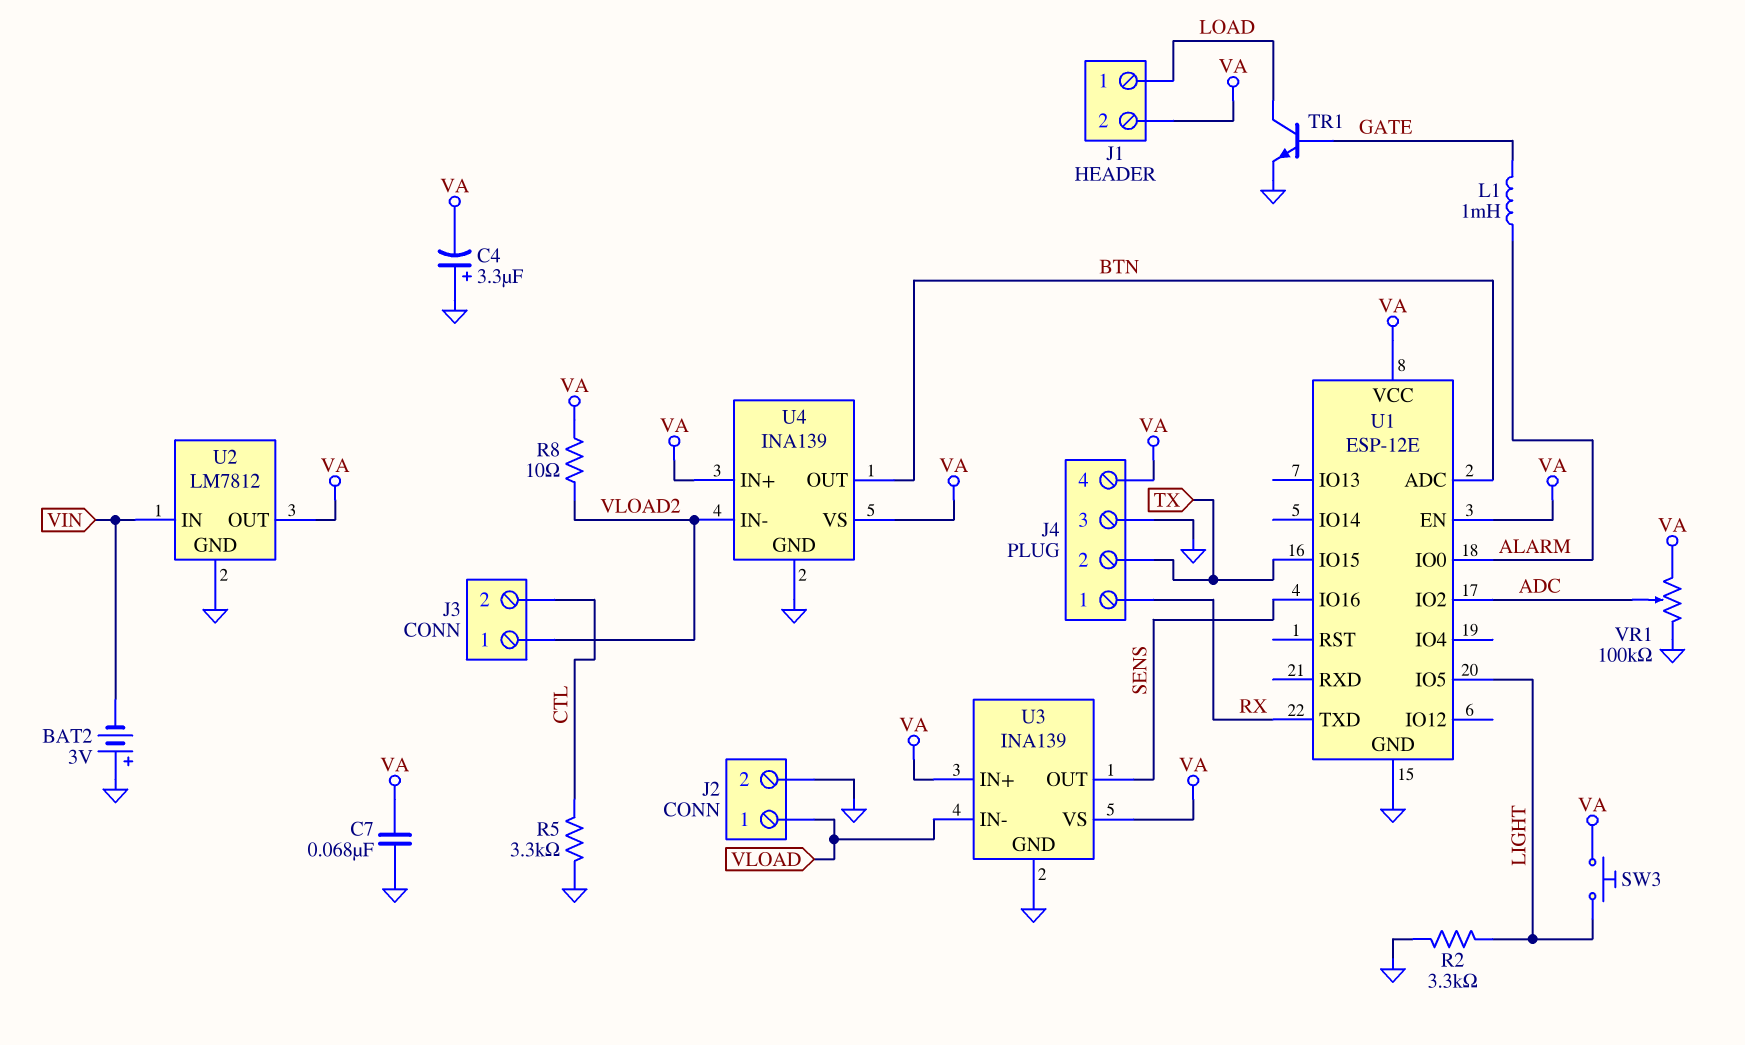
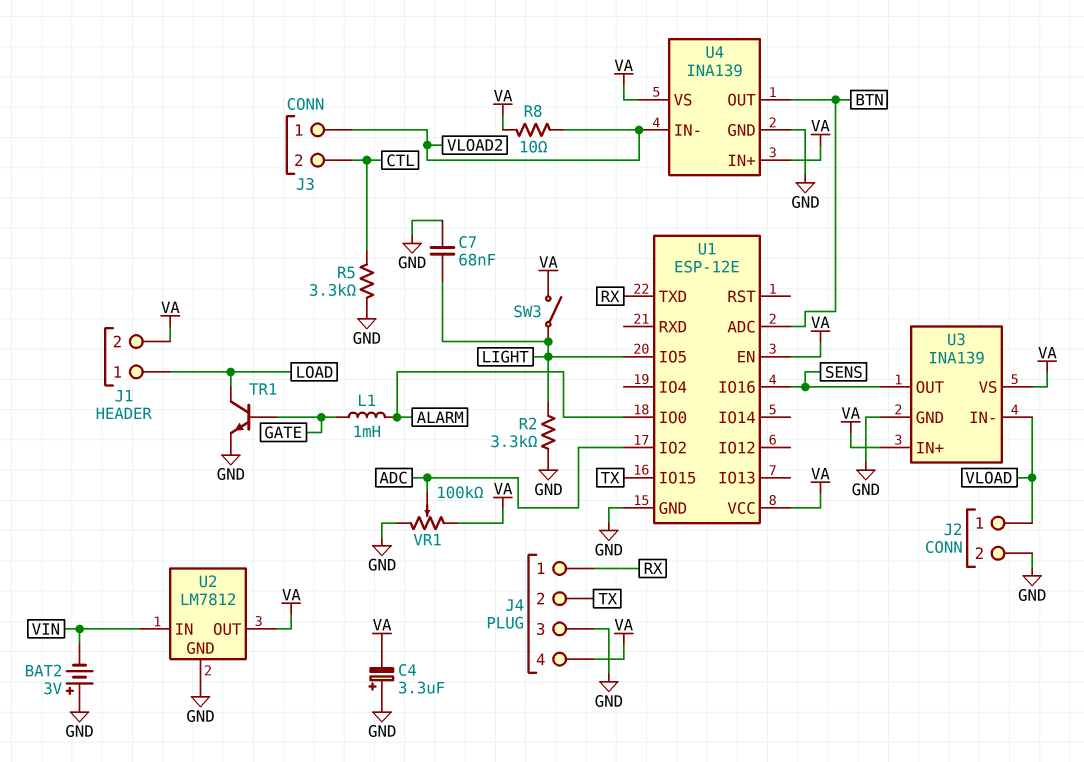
C7: 68nF (GND, VA) -> 68nF (GND, LIGHT)
SW3: button (LIGHT, VA) -> switch (LIGHT, VA)

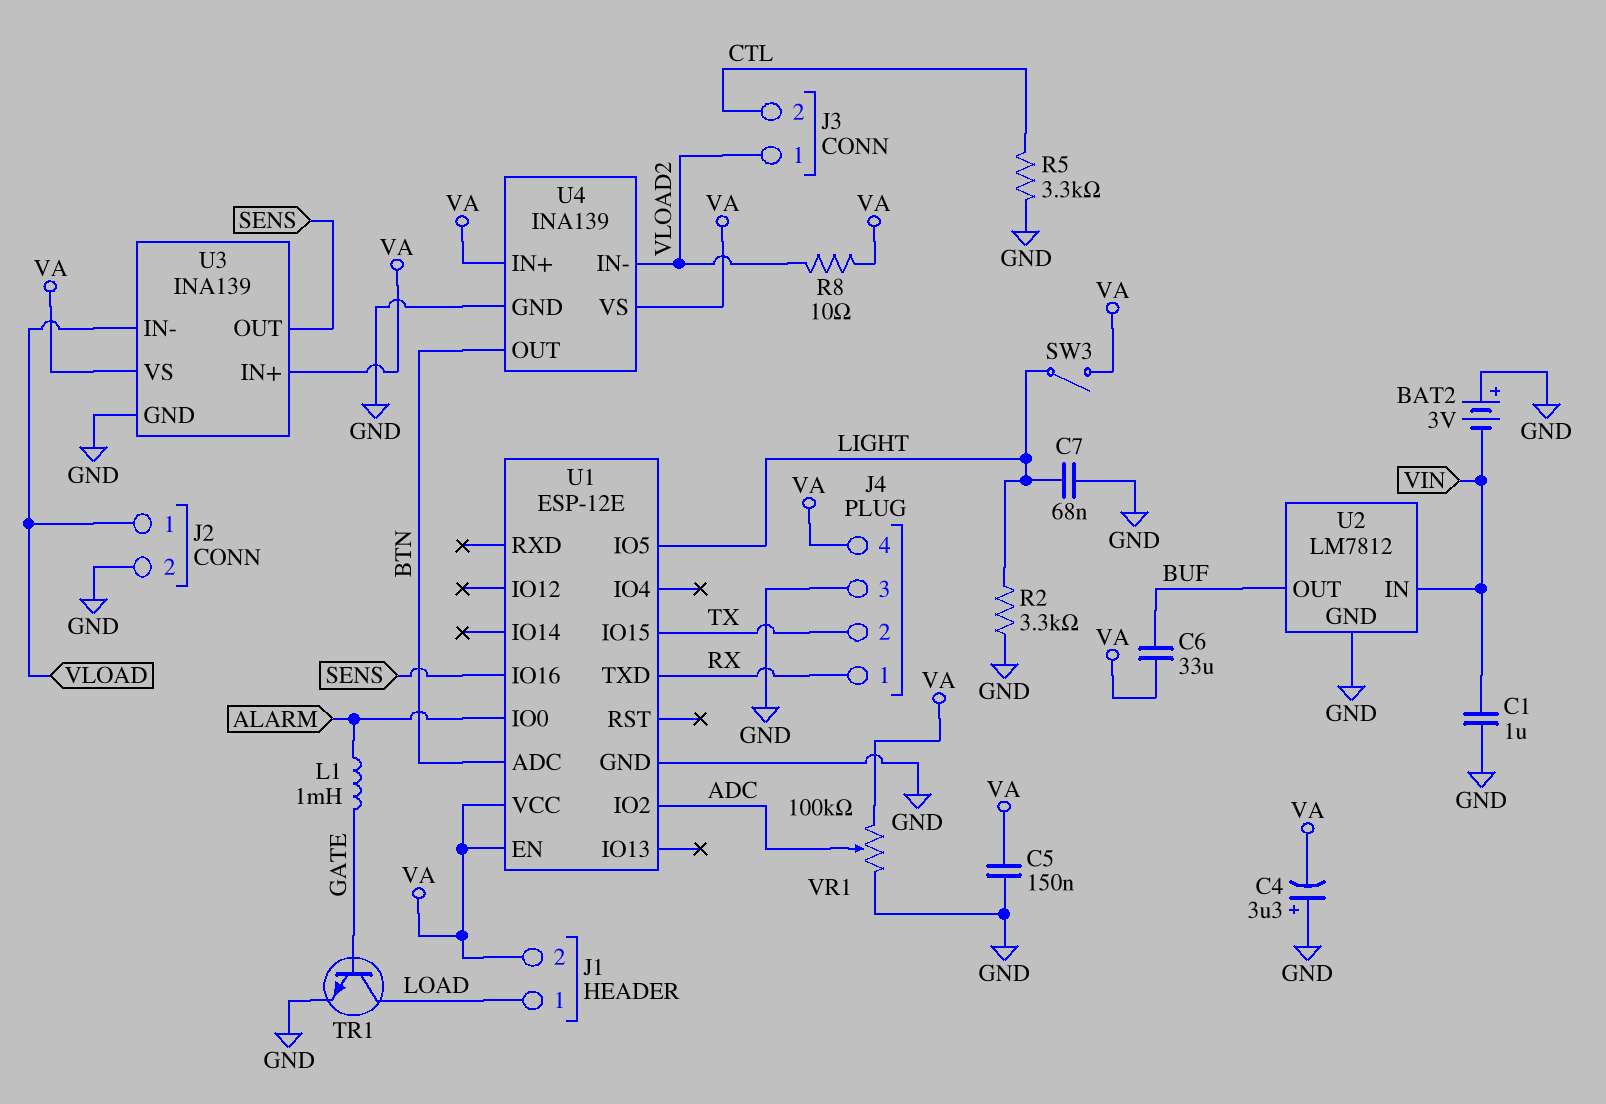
C1: none -> 1uF (GND, VIN)
C5: none -> 150nF (GND, VA)
C6: none -> 33uF (BUF, VA)
U2 pin OUT: VA -> BUF

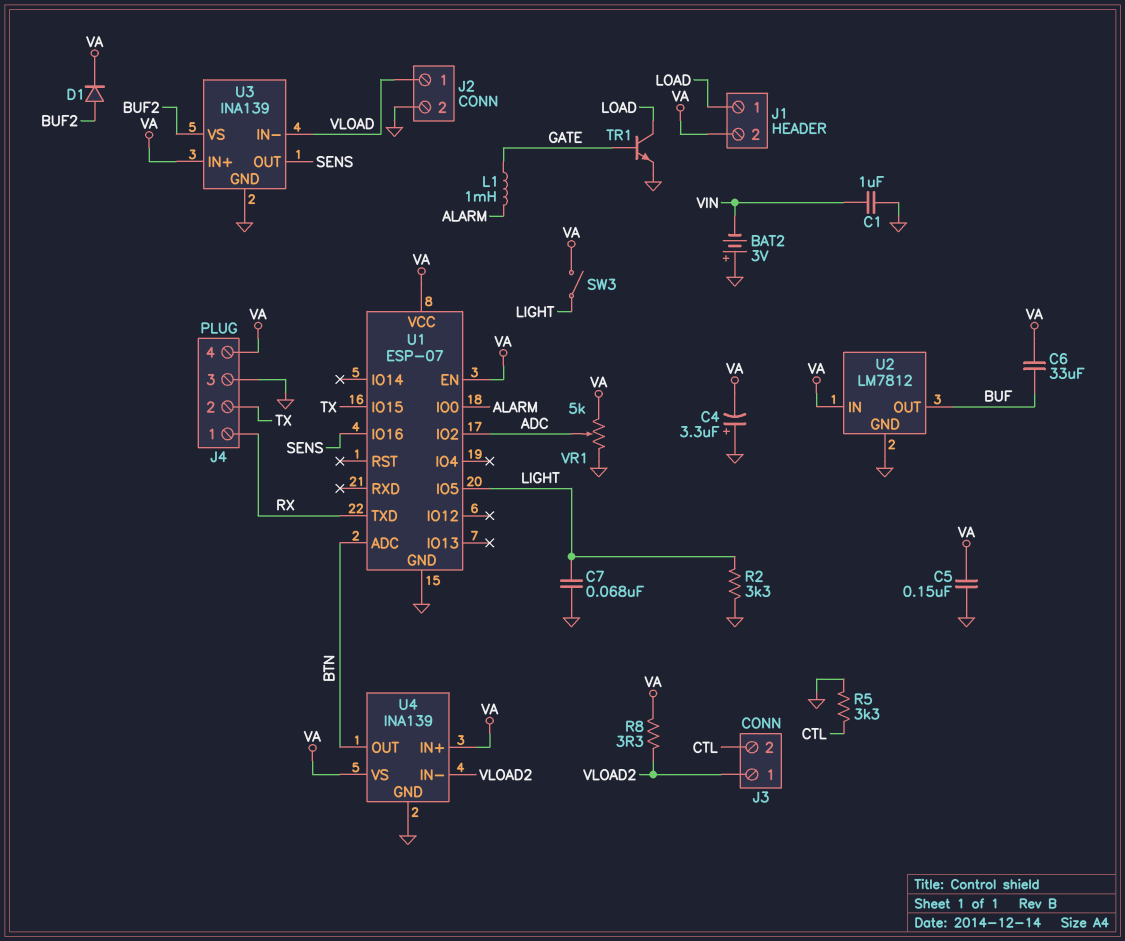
D1: none -> diode (A BUF2, K VA)
R8: 10 (VA, VLOAD2) -> 3.3 (VA, VLOAD2)
U1: ESP-12E -> ESP-07
U2 pin IN: VIN -> VA
U3 pin VS: VA -> BUF2
VR1: 100k (GND, VA, wiper ADC) -> 5k (GND, VA, wiper ADC)

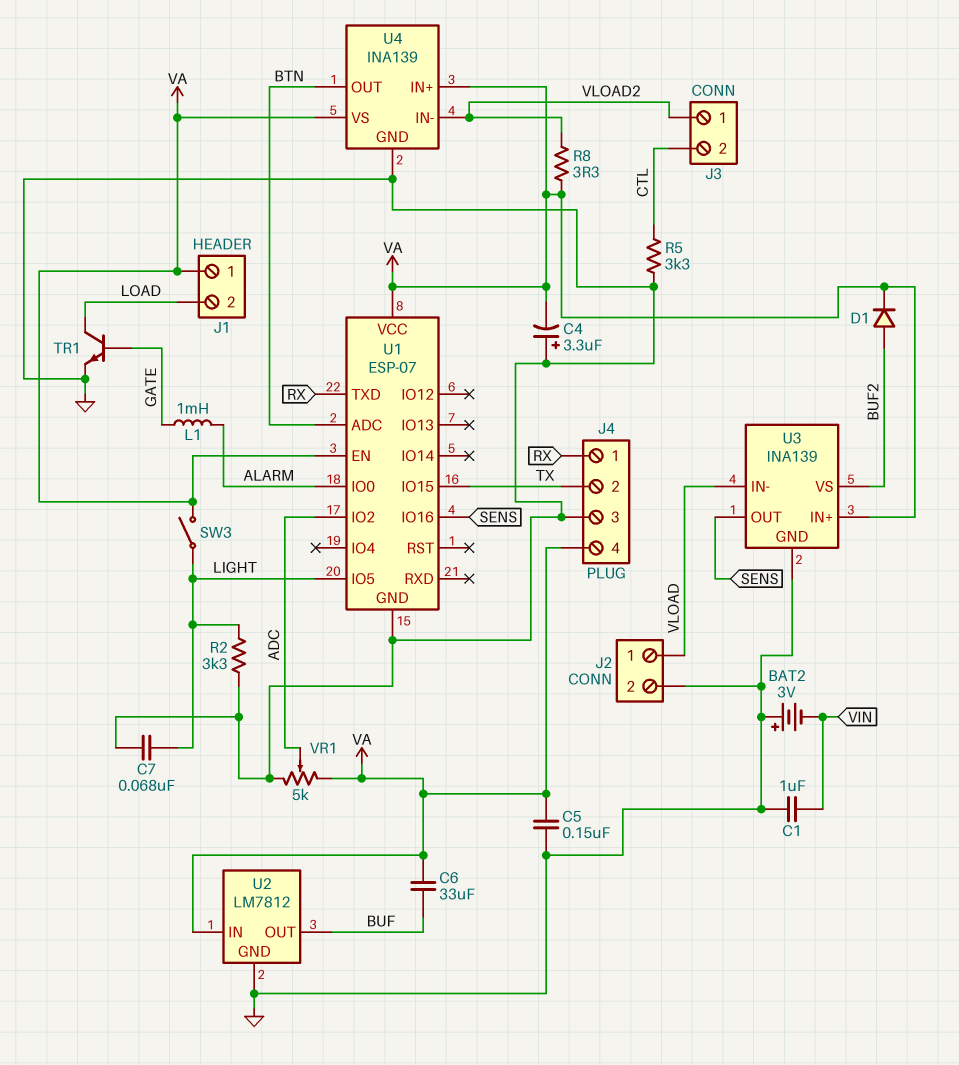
J1 pin 1: LOAD -> VA
J1 pin 2: VA -> LOAD

